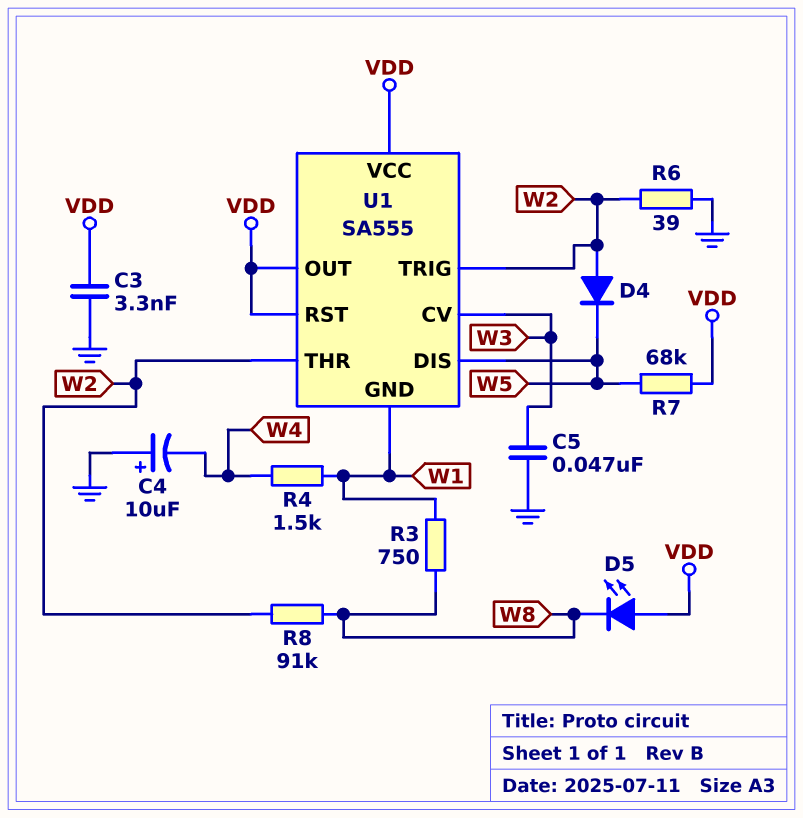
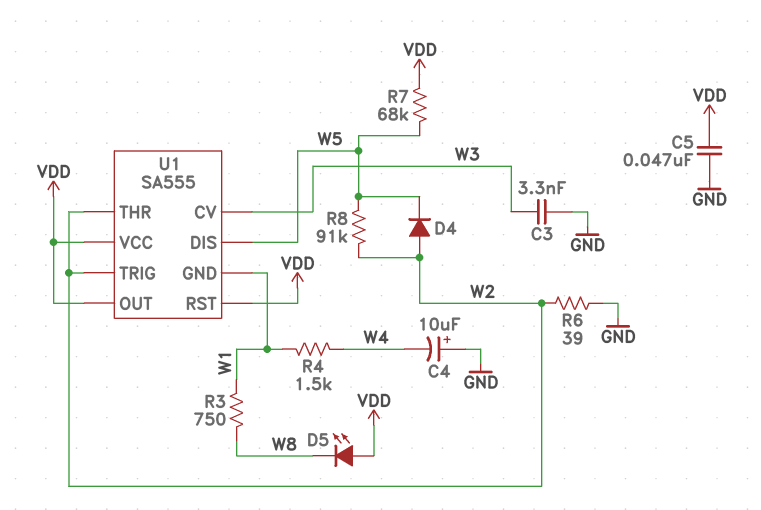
C3: 3.3nF (GND, VDD) -> 3.3nF (GND, W3)
C5: 47nF (GND, W3) -> 47nF (GND, VDD)
R8: 91k (W2, W8) -> 91k (W2, W5)

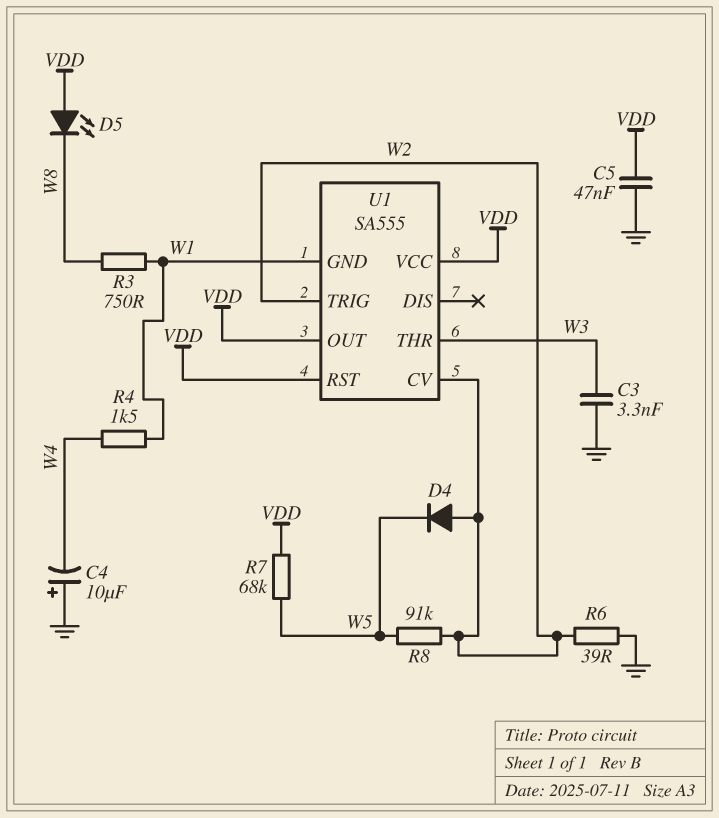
U1 pin CV: W3 -> W2
U1 pin DIS: W5 -> none
U1 pin THR: W2 -> W3

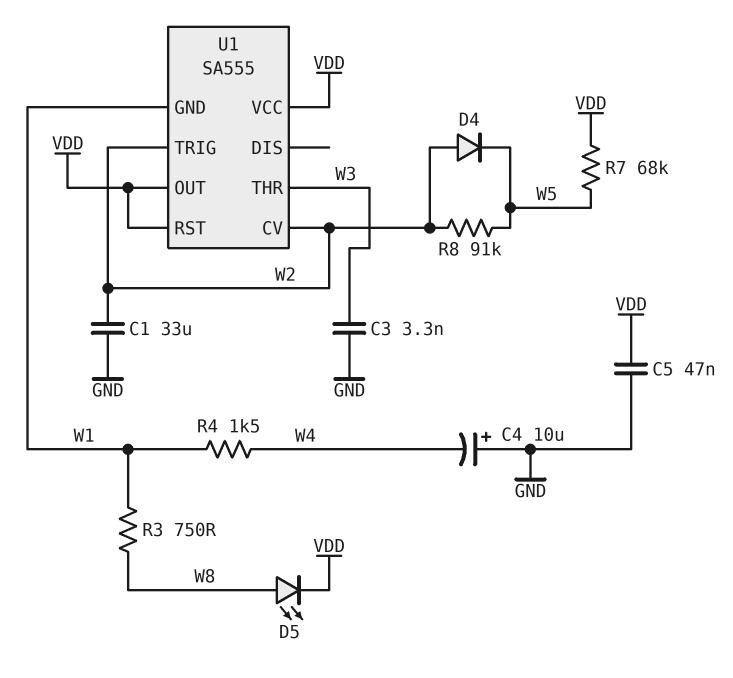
C1: none -> 33uF (GND, W2)
D5: LED (A VDD, K W8) -> LED (A W8, K VDD)
R6: 39 (GND, W2) -> none

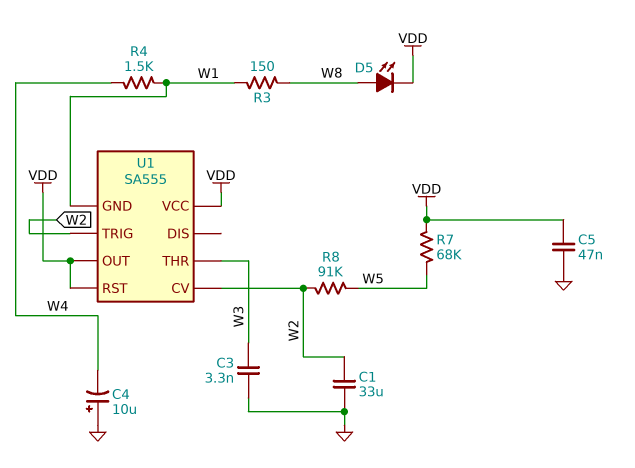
D4: diode (A W2, K W5) -> none
R3: 750 (W1, W8) -> 150 (W1, W8)

